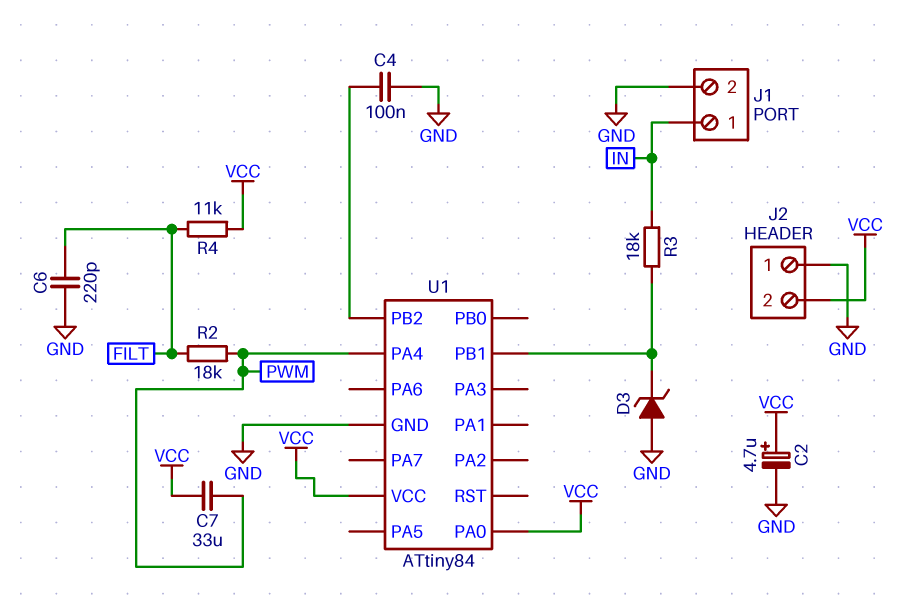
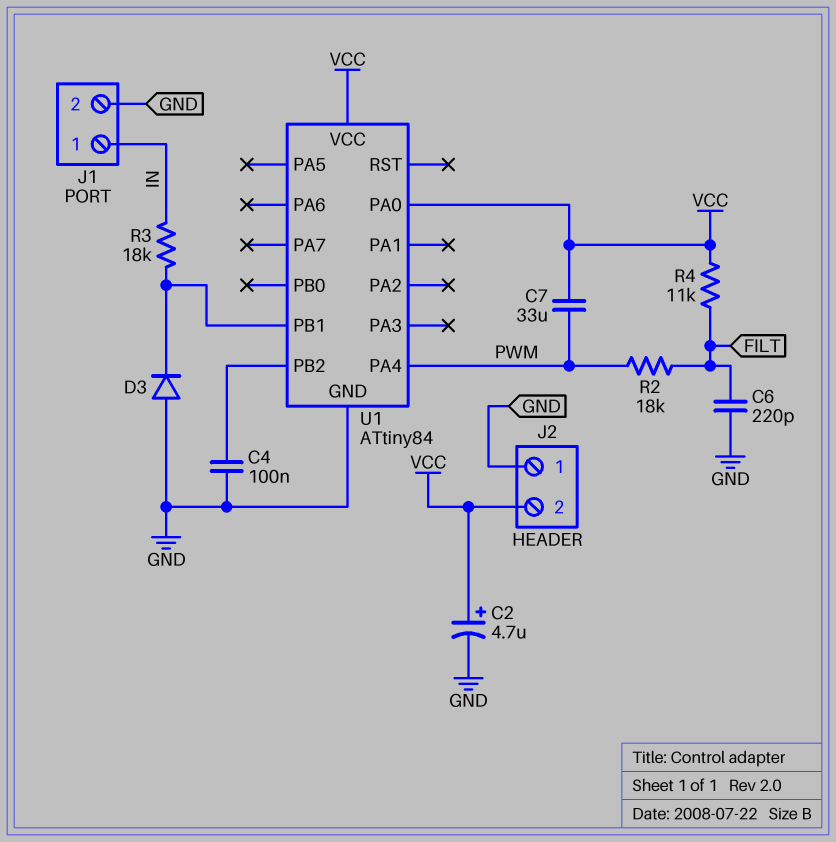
D3: zener (A GND, K U1/PB1) -> diode (A GND, K U1/PB1)

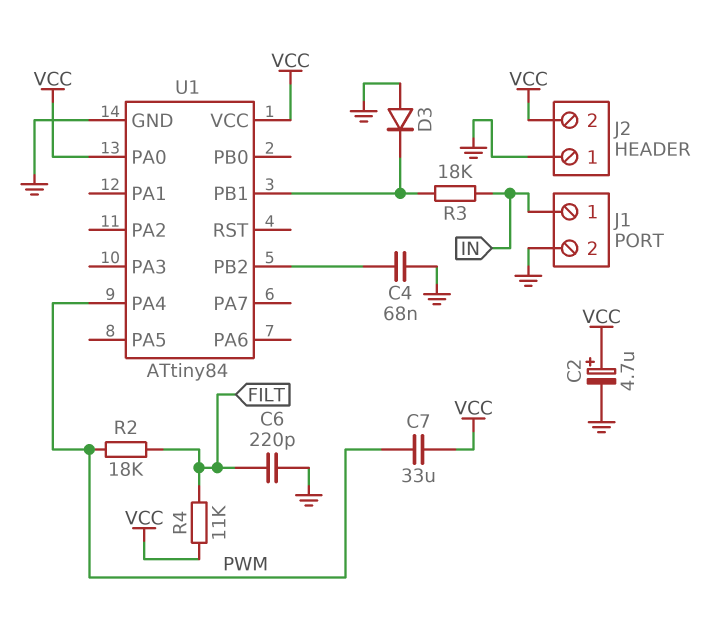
C4: 100nF (GND, U1/PB2) -> 68nF (GND, U1/PB2)

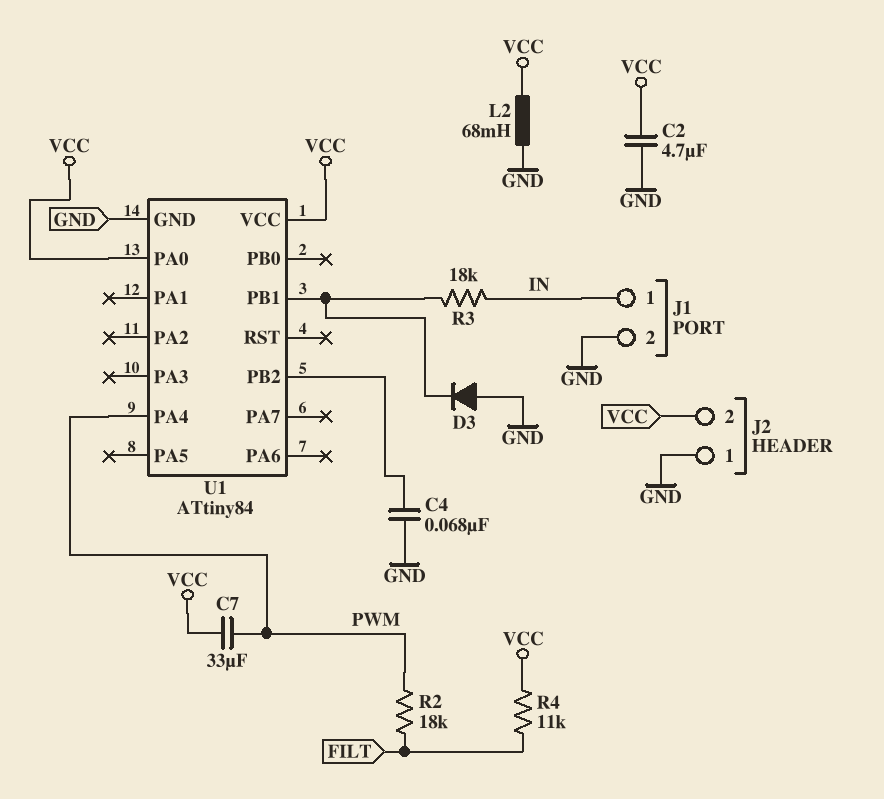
C2: 4.7uF (plus VCC, minus GND) -> 4.7uF (GND, VCC)
C6: 220pF (FILT, GND) -> none
L2: none -> 68mH (GND, VCC)

